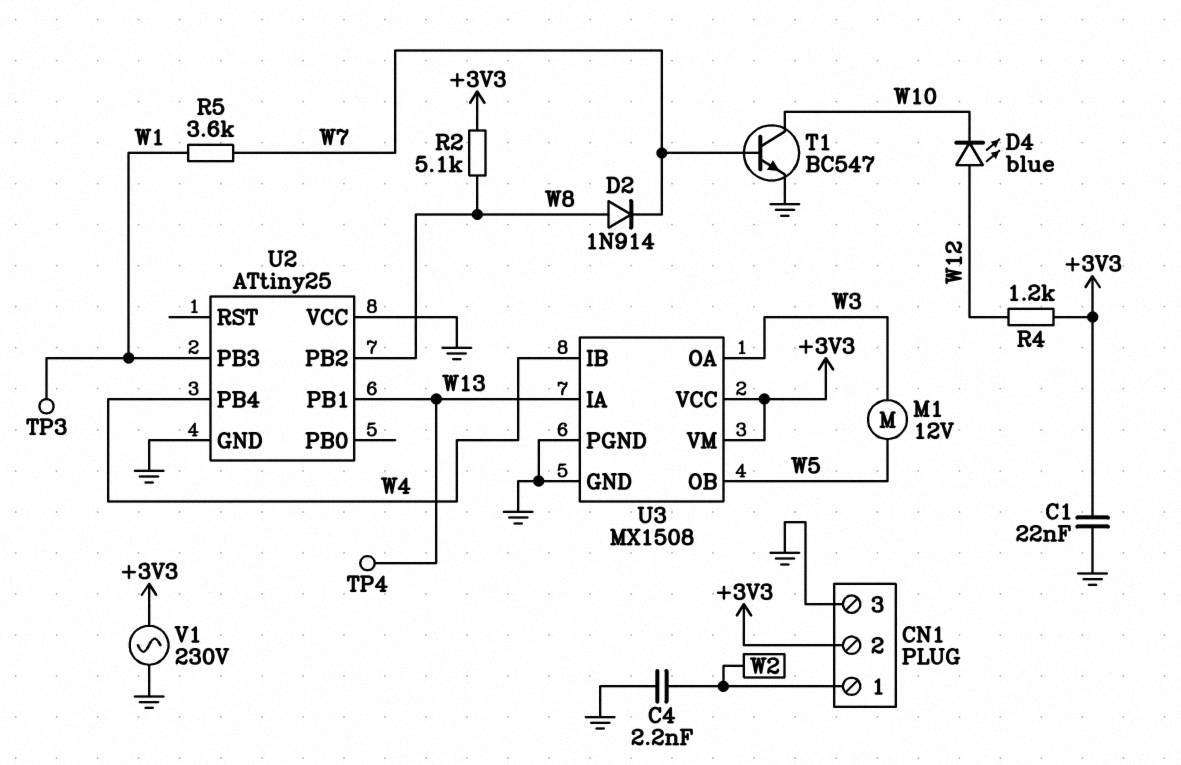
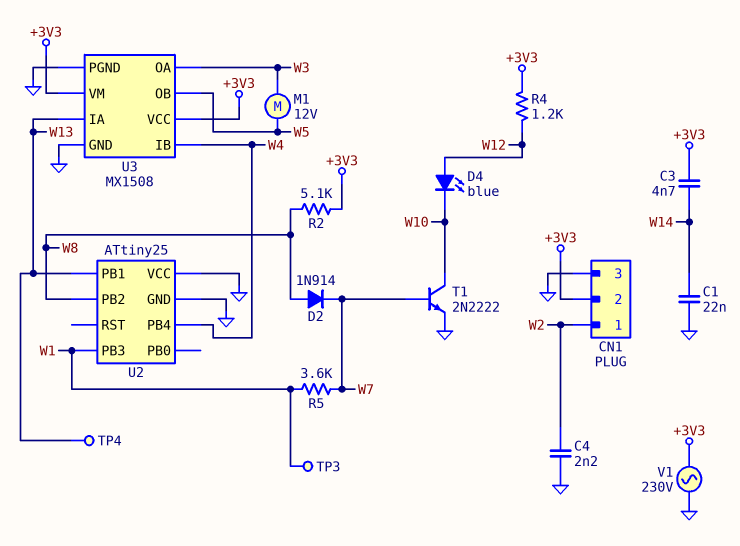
C1: 22nF (+3V3, GND) -> 22nF (GND, W14)
C3: none -> 4.7nF (+3V3, W14)
T1: NPN BC547 (B W7, C W10, E GND) -> NPN 2N2222 (B W7, C W10, E GND)

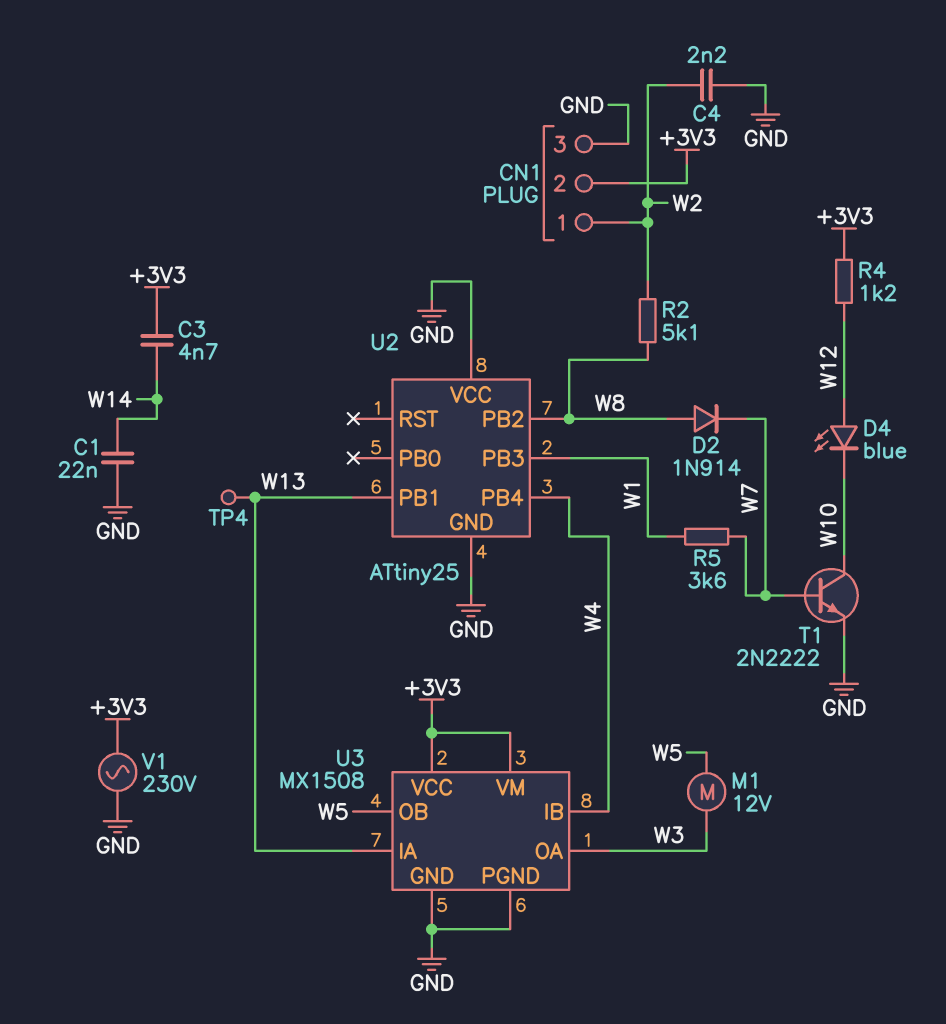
R2: 5.1k (+3V3, W8) -> 5.1k (W2, W8)
TP3: test point (W1) -> none

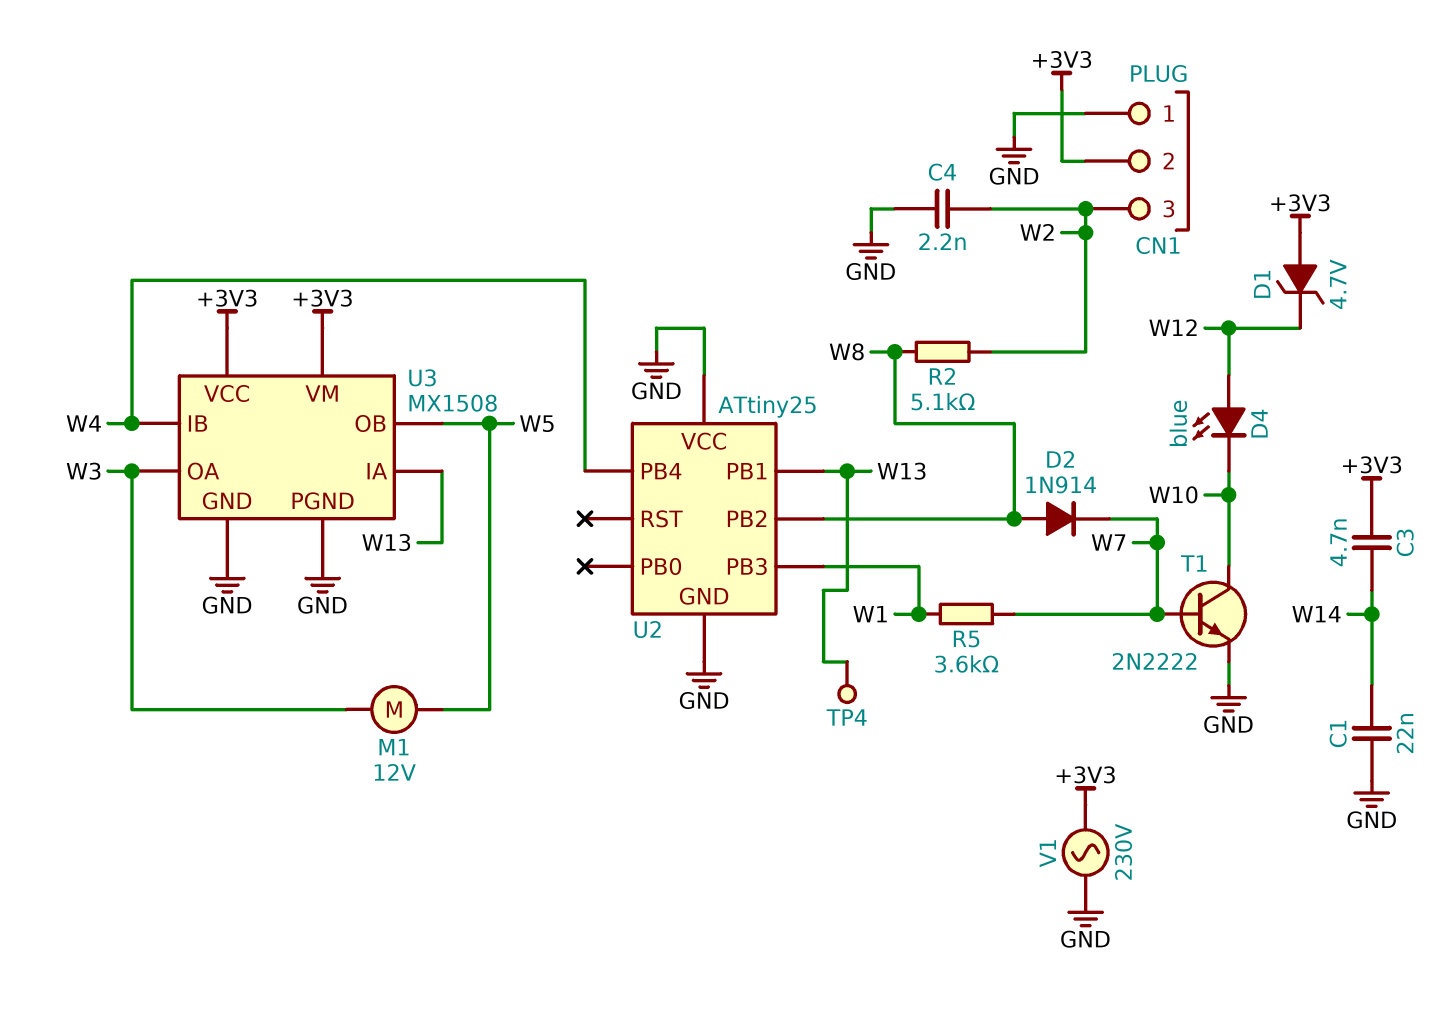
CN1 pin 1: W2 -> GND
CN1 pin 3: GND -> W2
D1: none -> zener 4.7V (A +3V3, K W12)
R4: 1.2k (+3V3, W12) -> none

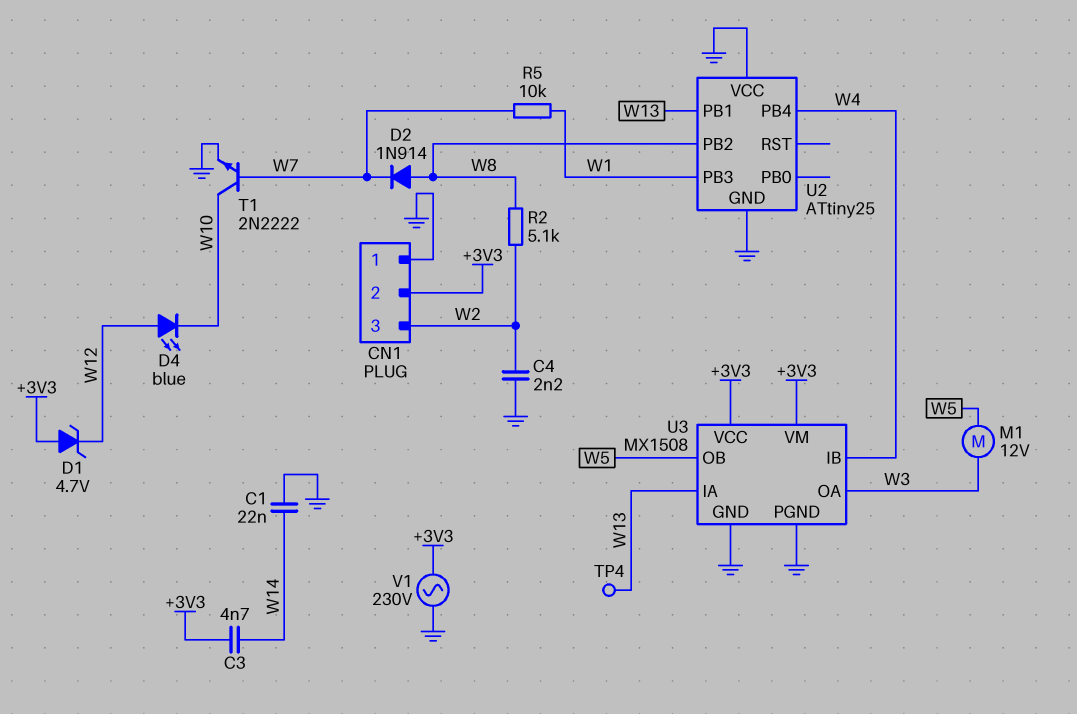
R5: 3.6k (W1, W7) -> 10k (W1, W7)

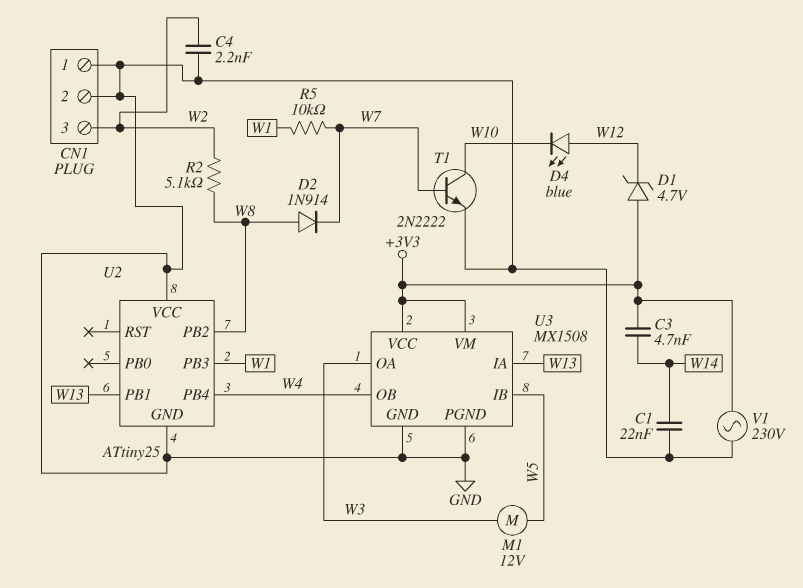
CN1 pin 2: +3V3 -> GND
TP4: test point (W13) -> none
U3 pin IB: W4 -> W5
U3 pin OB: W5 -> W4

